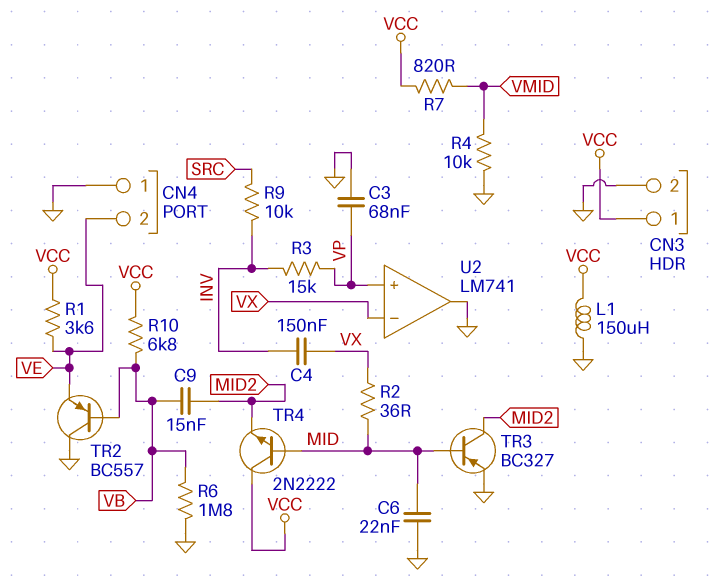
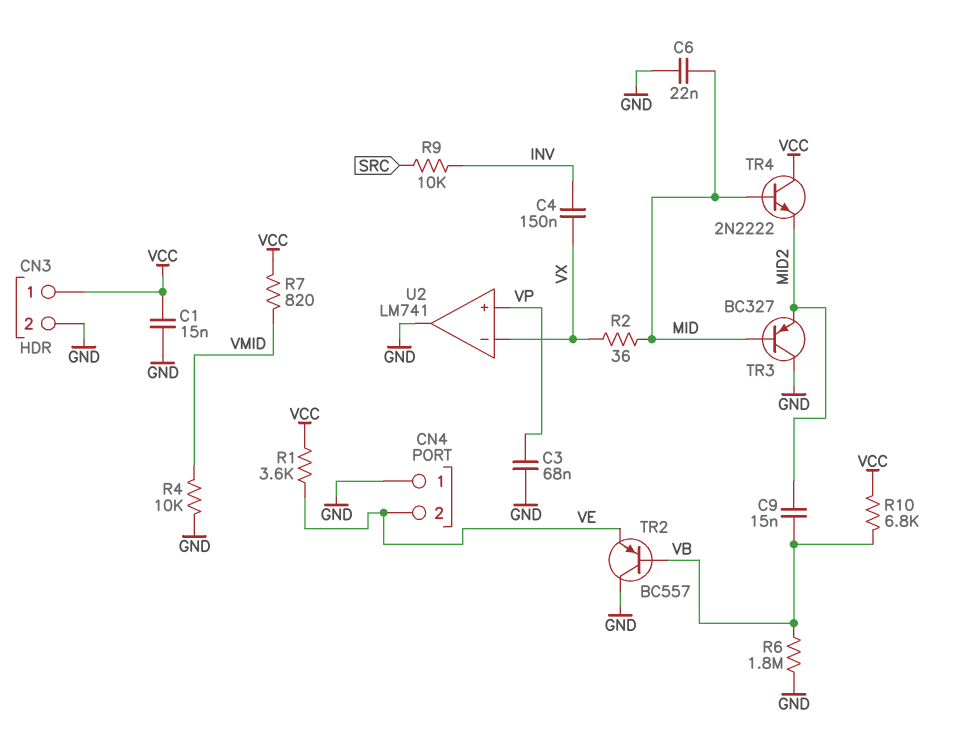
C1: none -> 15nF (GND, VCC)
L1: 150uH (GND, VCC) -> none
R3: 15k (INV, VP) -> none
TR3: PNP BC327 (B MID, C MID2, E GND) -> PNP BC327 (B MID, C GND, E MID2)

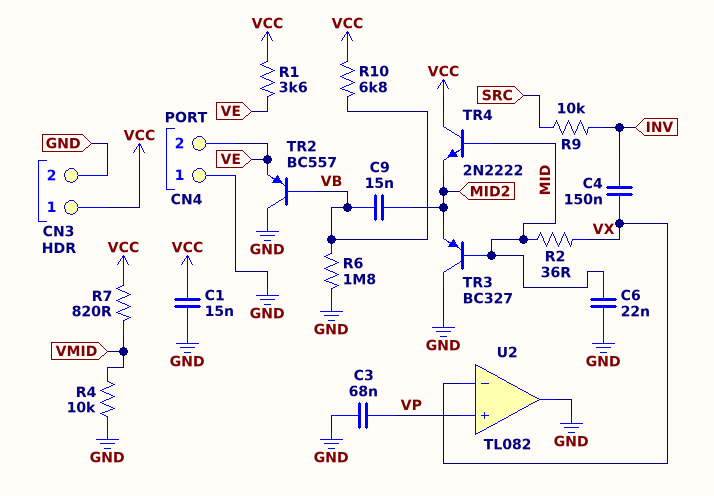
U2: LM741 -> TL082

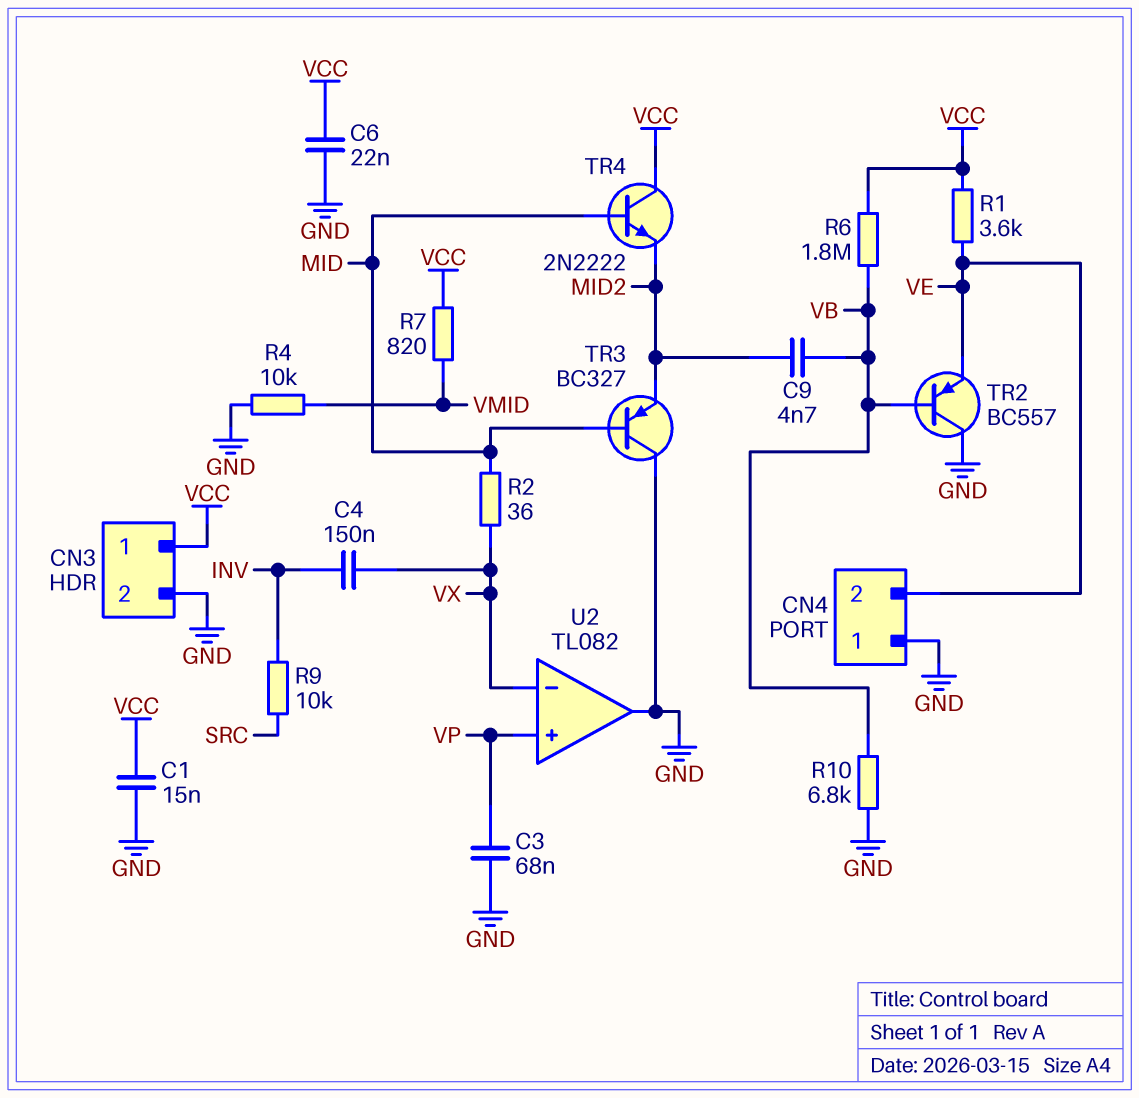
C6: 22nF (GND, MID) -> 22nF (GND, VCC)
C9: 15nF (MID2, VB) -> 4.7nF (MID2, VB)
R6: 1.8M (GND, VB) -> 1.8M (VB, VCC)
R10: 6.8k (VB, VCC) -> 6.8k (GND, VB)

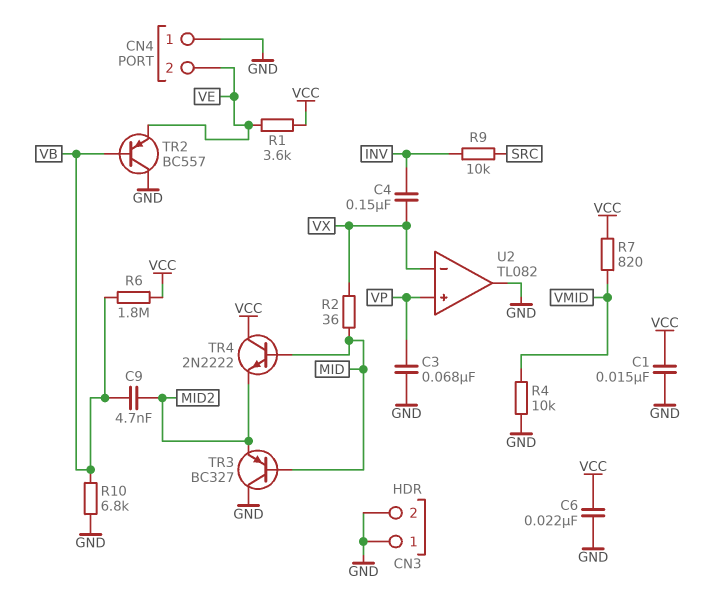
CN3 pin 1: VCC -> GND

